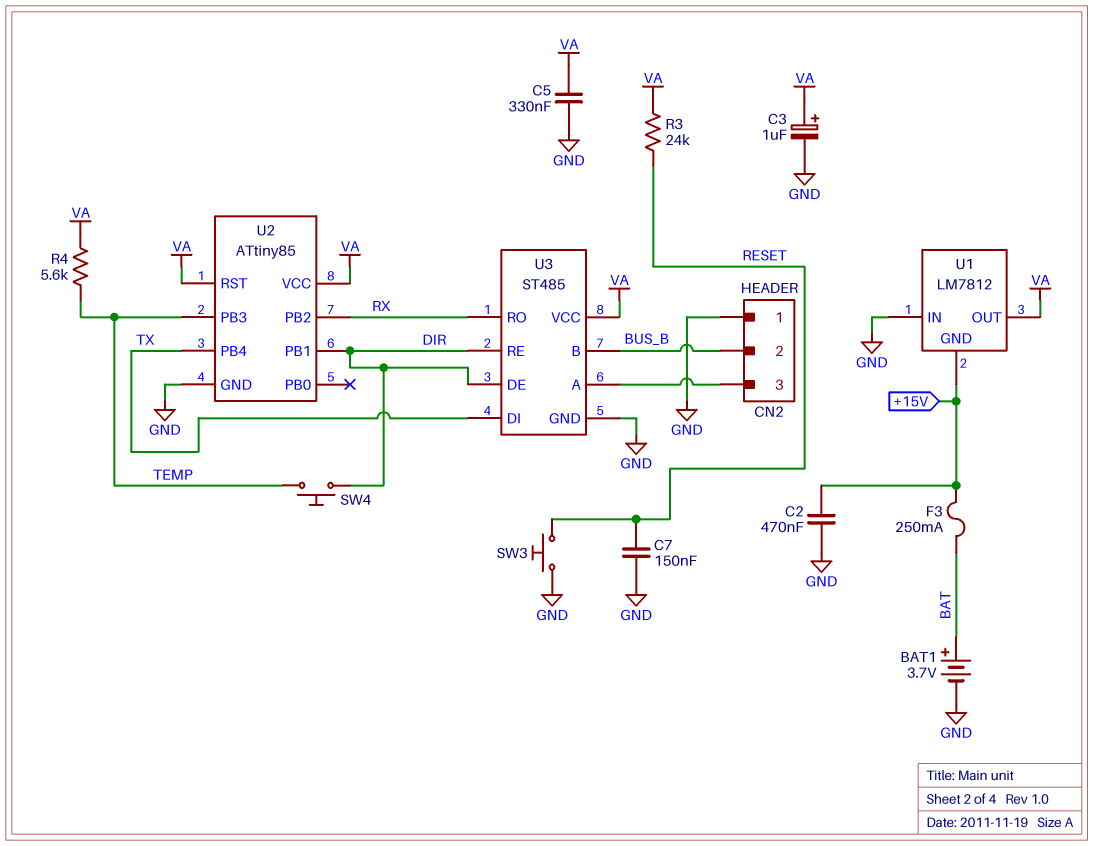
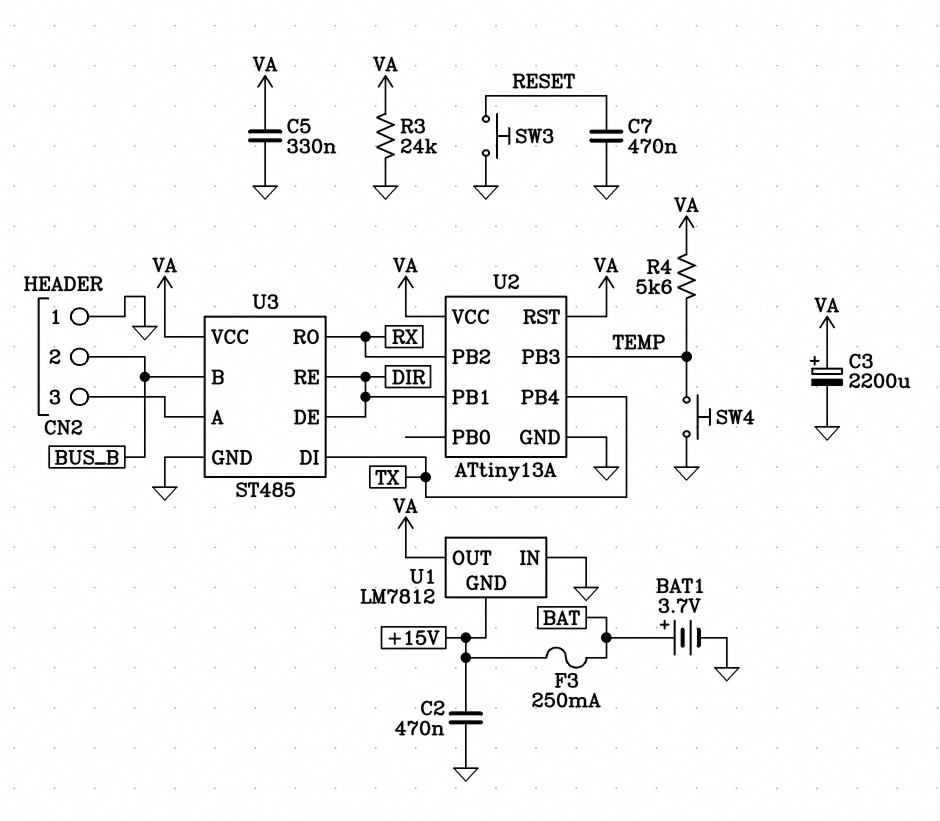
C3: 1uF (plus VA, minus GND) -> 2200uF (plus VA, minus GND)
C7: 150nF (GND, RESET) -> 470nF (GND, RESET)
R3: 24k (RESET, VA) -> 24k (GND, VA)
SW4: button (DIR, TEMP) -> button (GND, TEMP)
U2: ATtiny85 -> ATtiny13A

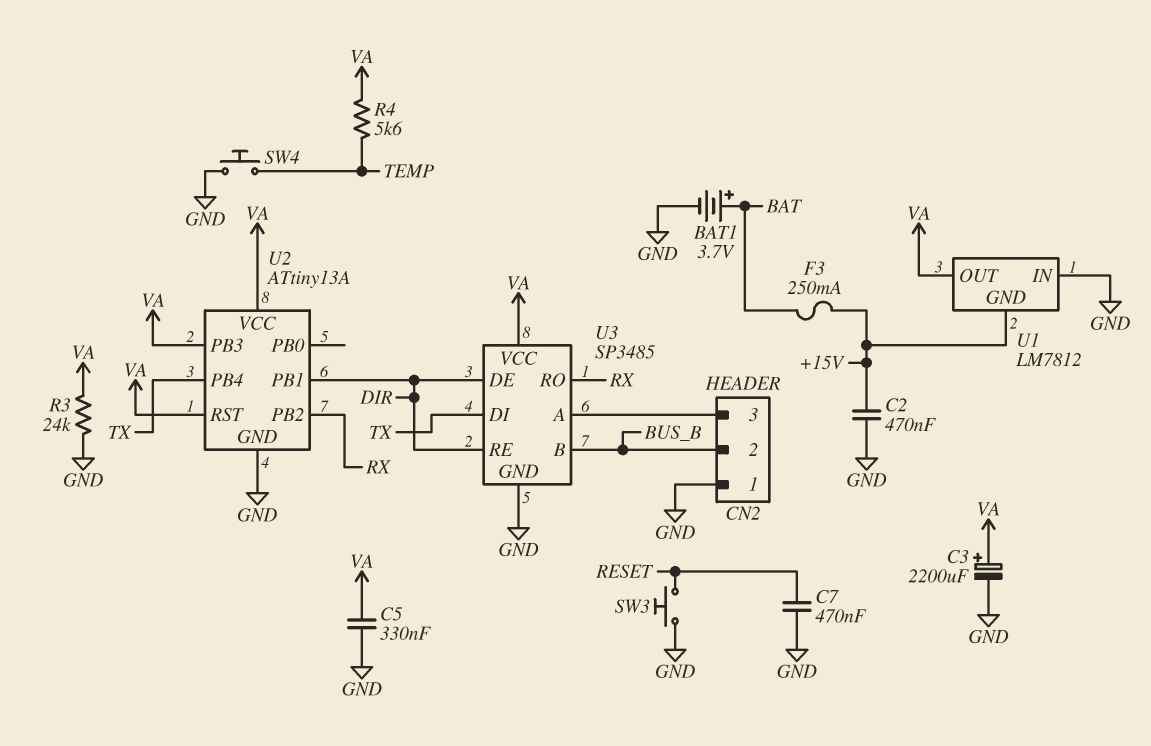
U2 pin PB3: TEMP -> VA
U3: ST485 -> SP3485

